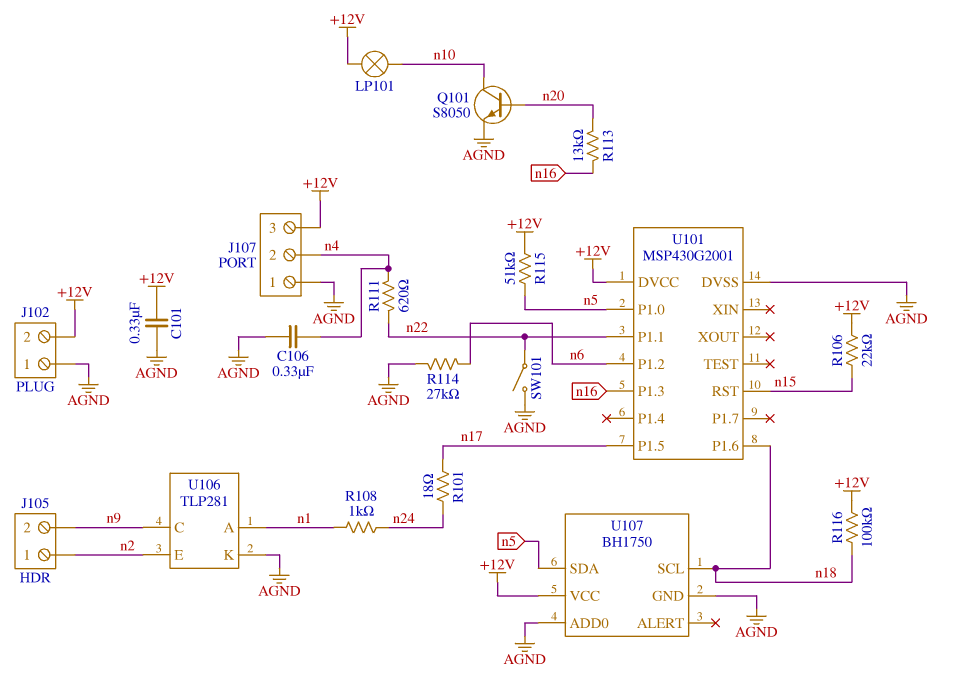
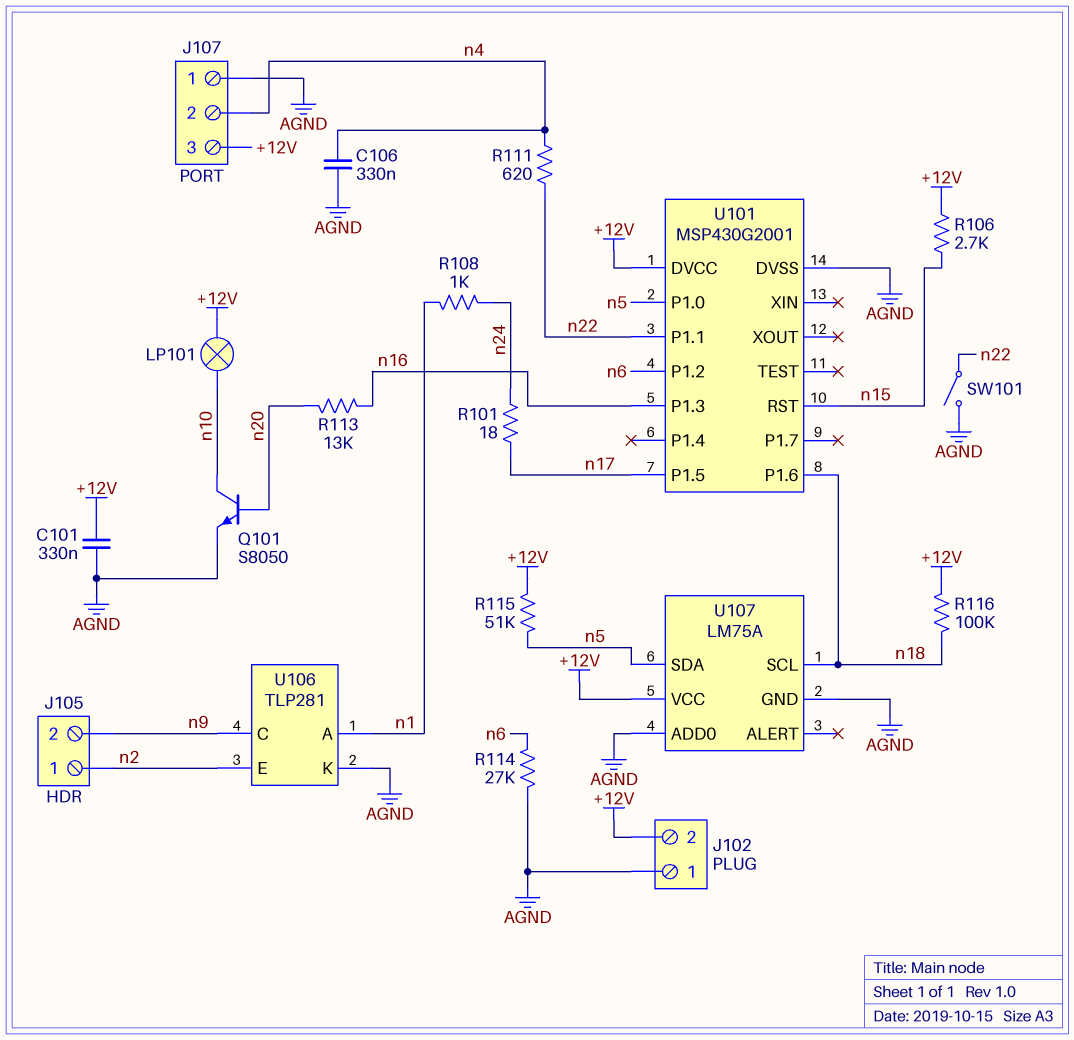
R106: 22k (+12V, n15) -> 2.7k (+12V, n15)
U107: BH1750 -> LM75A

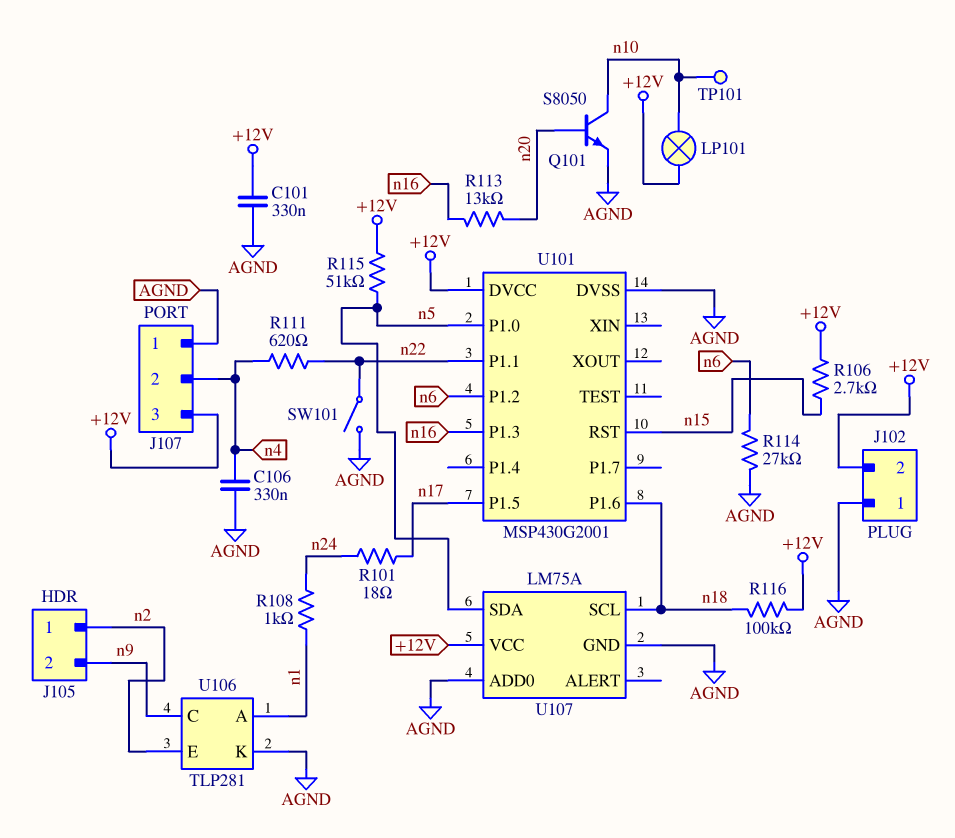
TP101: none -> test point (n10)

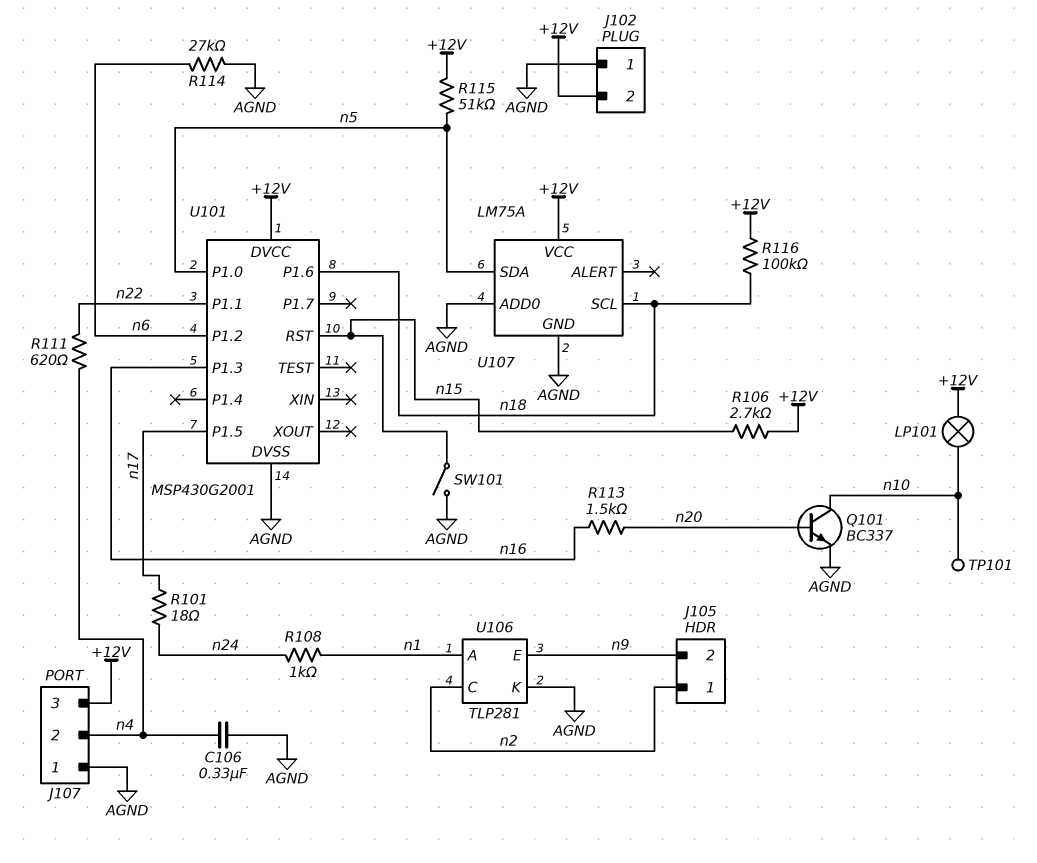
C101: 330nF (+12V, AGND) -> none
Q101: NPN S8050 (B n20, C n10, E AGND) -> NPN BC337 (B n20, C n10, E AGND)
R113: 13k (n16, n20) -> 1.5k (n16, n20)
SW101: switch (AGND, n22) -> switch (AGND, n15)
U106 pin C: n9 -> n2
U106 pin E: n2 -> n9

